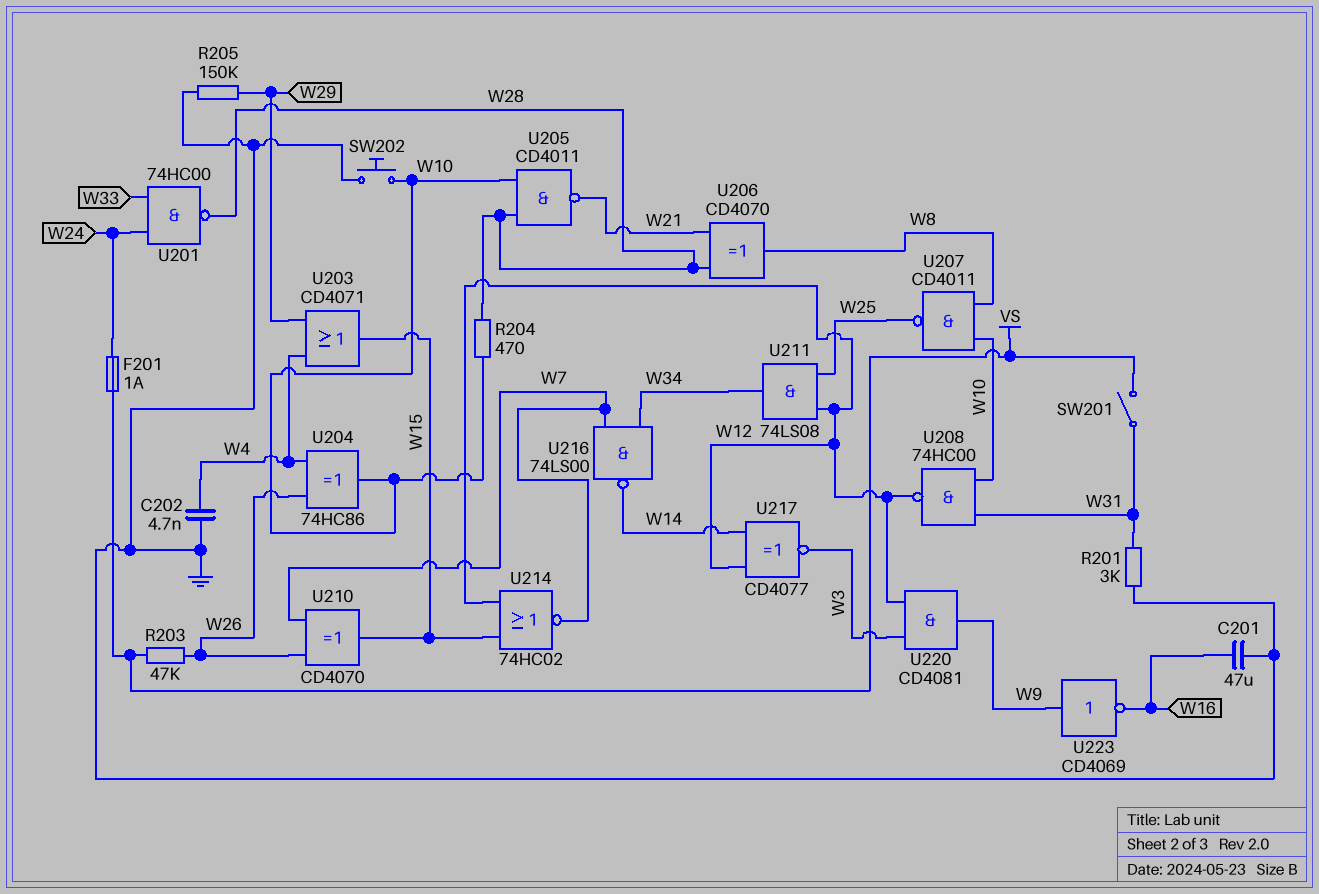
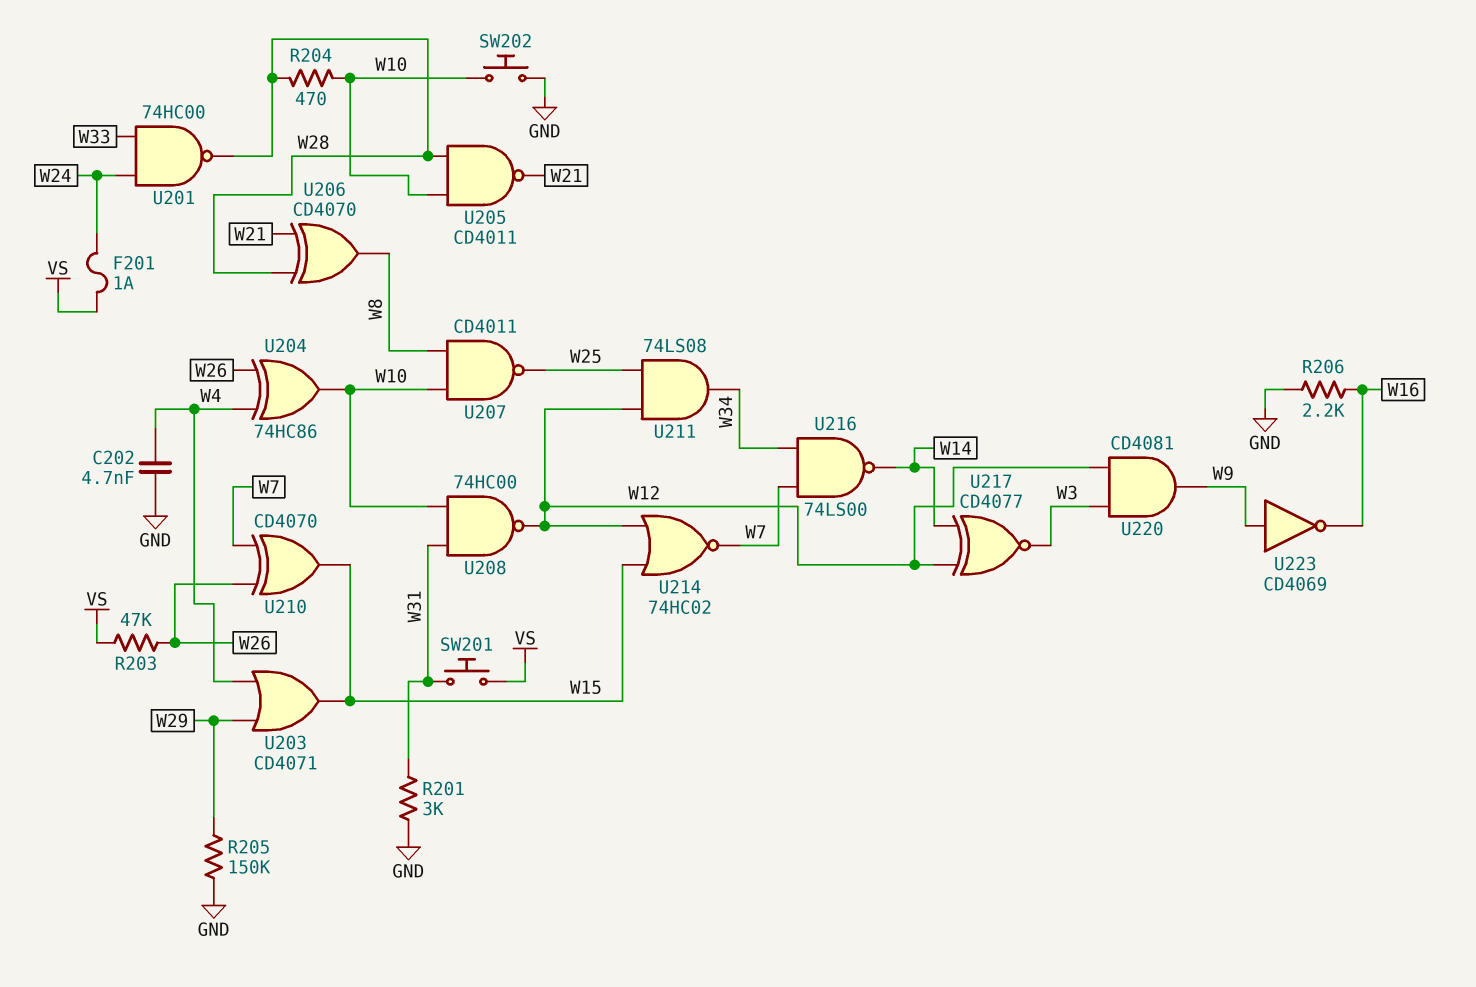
C201: 47uF (GND, W16) -> none
R206: none -> 2.2k (GND, W16)
SW201: switch (VS, W31) -> button (VS, W31)

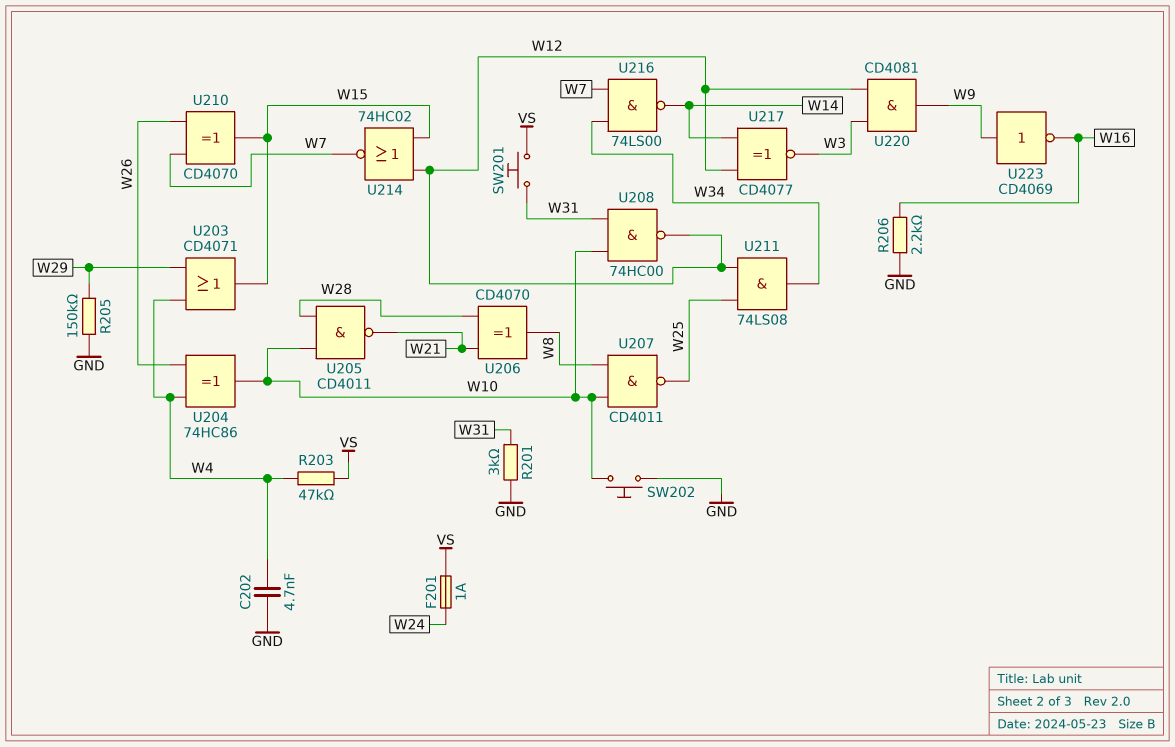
R203: 47k (VS, W26) -> 47k (VS, W4)
R204: 470 (W10, W28) -> none
U201: NAND 74HC00 (in W24, in W33, out W28) -> none

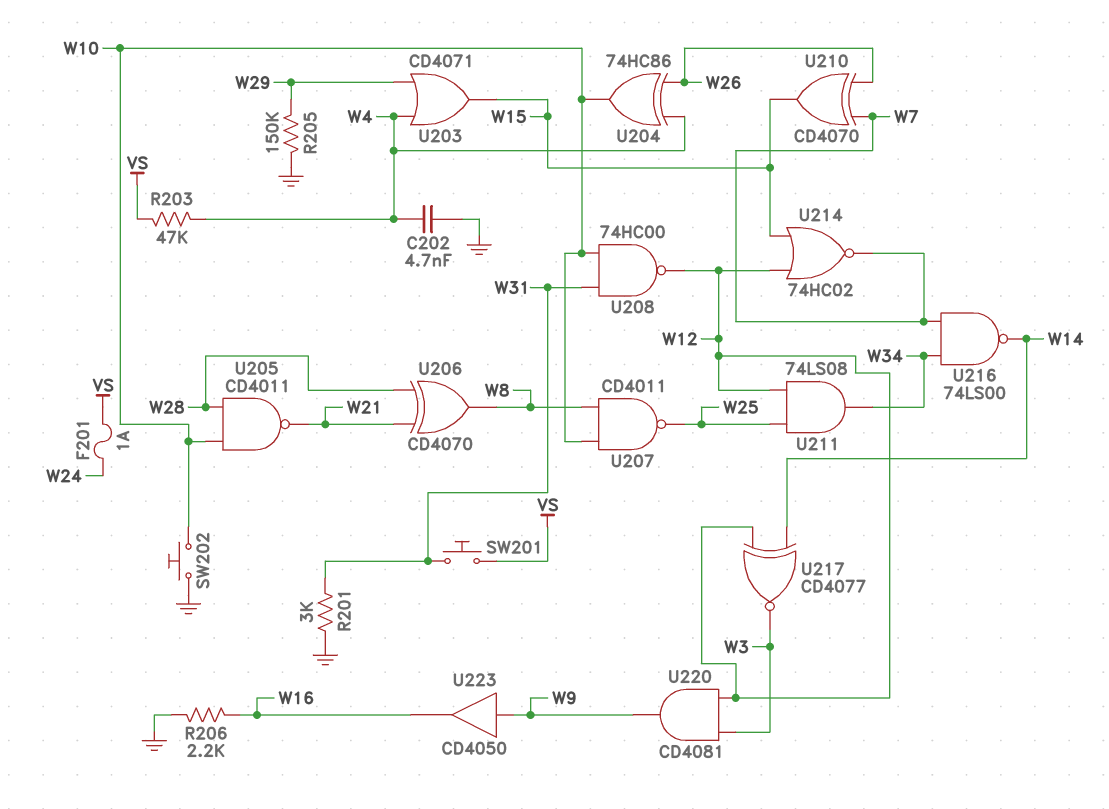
U223: NOT CD4069 (in W9, out W16) -> buffer CD4050 (in W9, out W16)

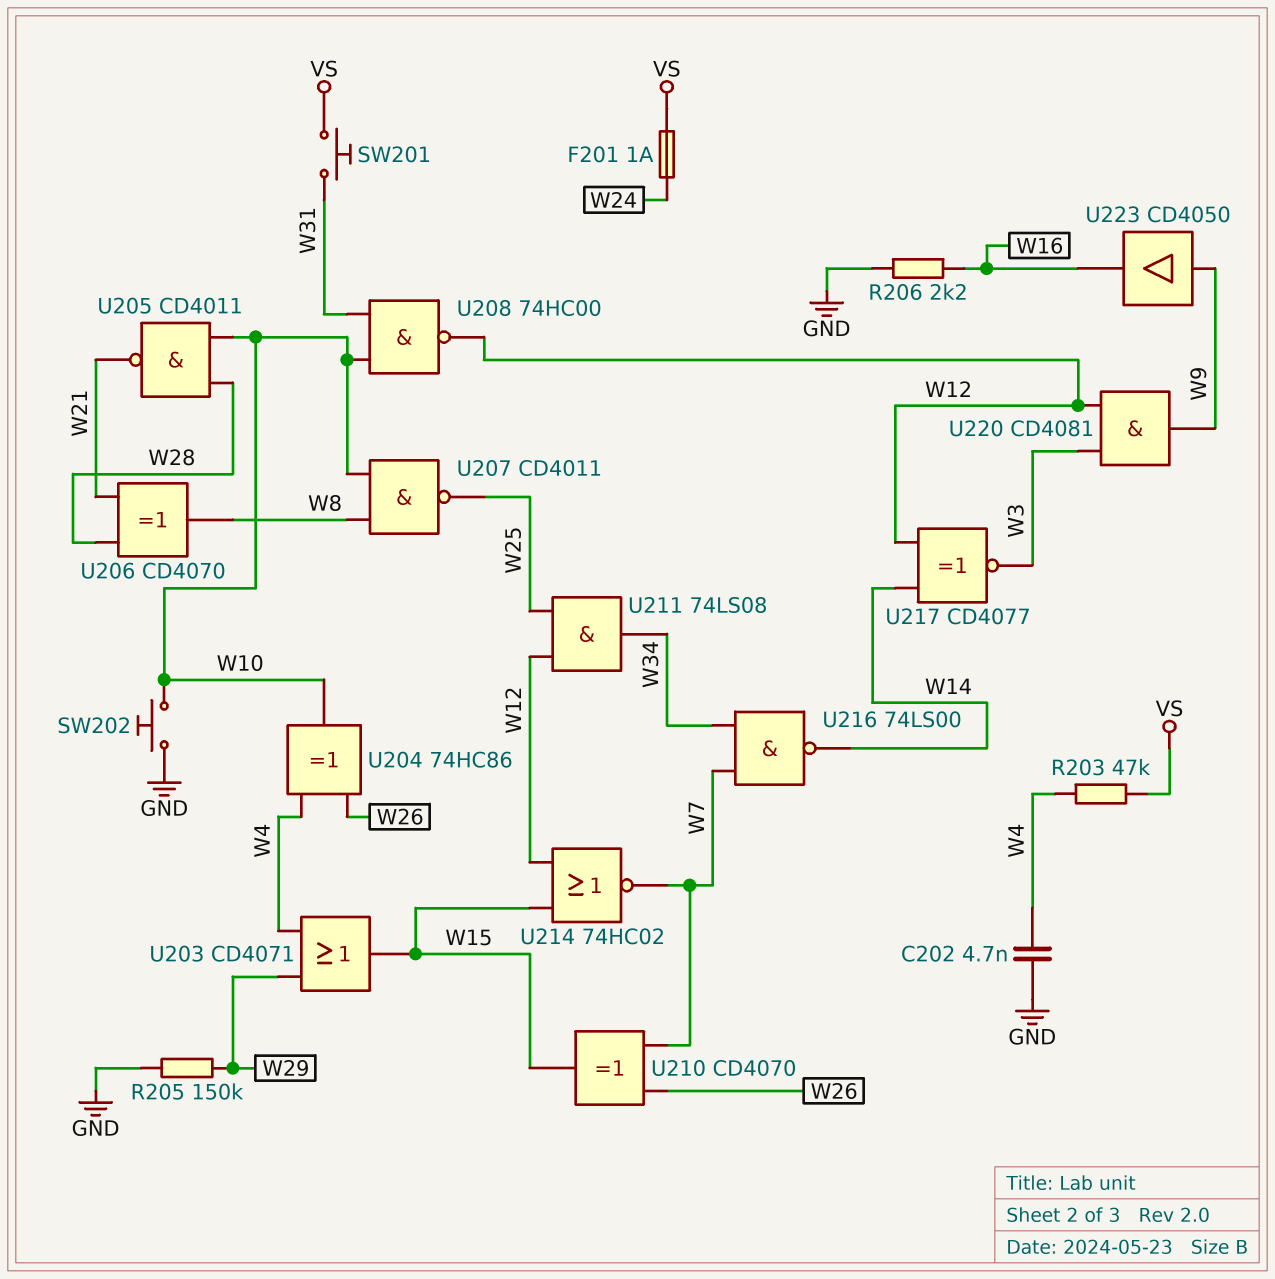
R201: 3k (GND, W31) -> none

